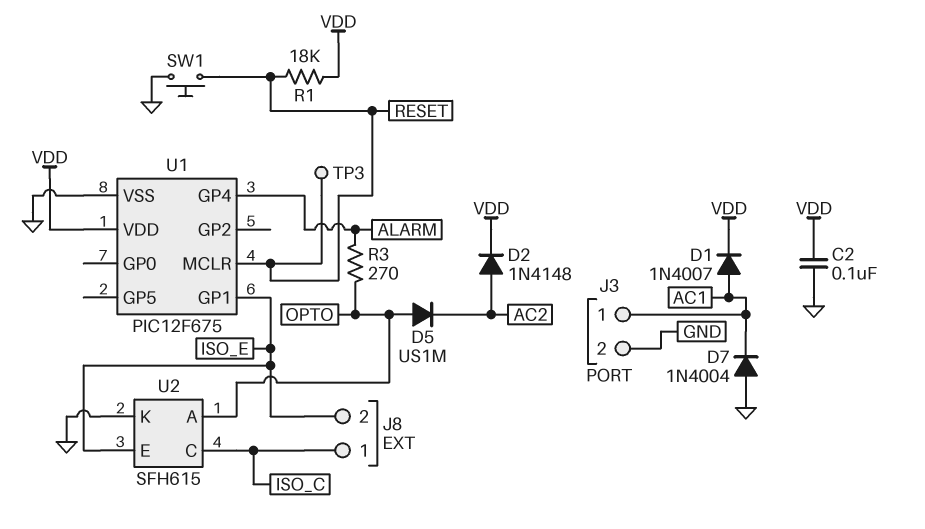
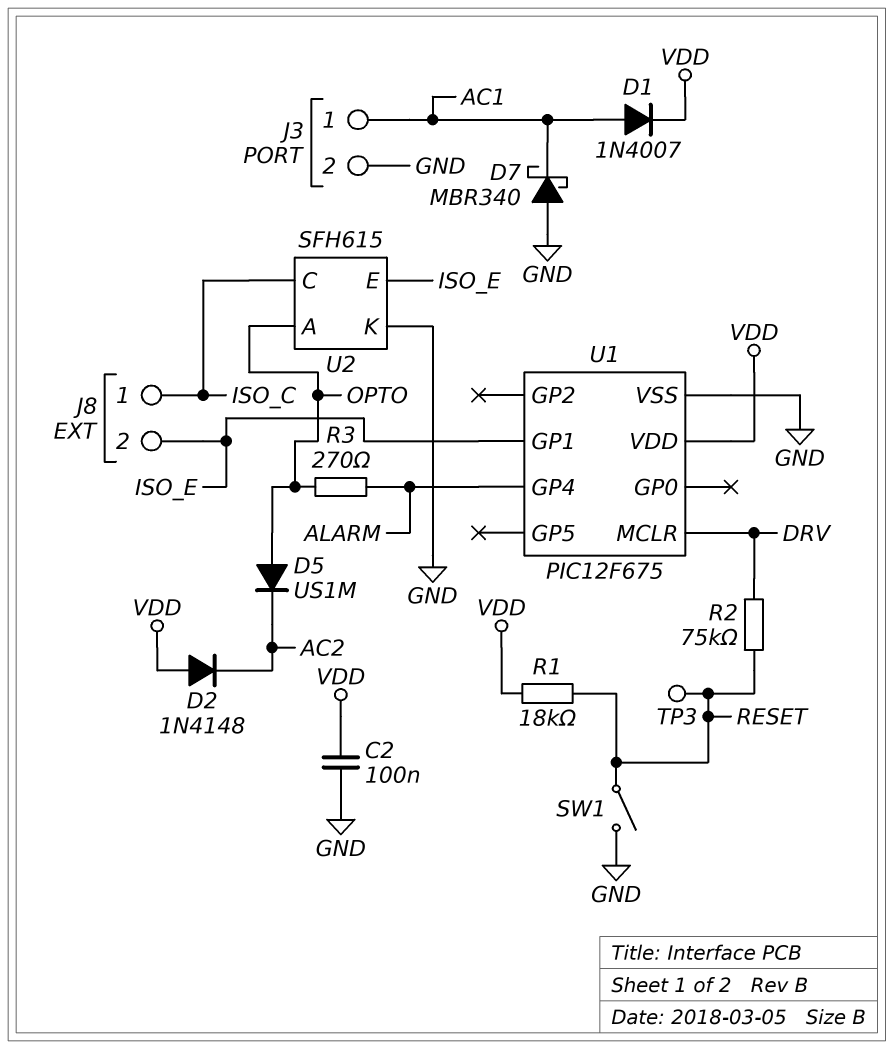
D2: diode 1N4148 (A AC2, K VDD) -> diode 1N4148 (A VDD, K AC2)
D7: diode 1N4004 (A GND, K AC1) -> schottky MBR340 (A GND, K AC1)
R2: none -> 75k (DRV, RESET)
SW1: button (GND, RESET) -> switch (GND, RESET)
U1 pin MCLR: RESET -> DRV

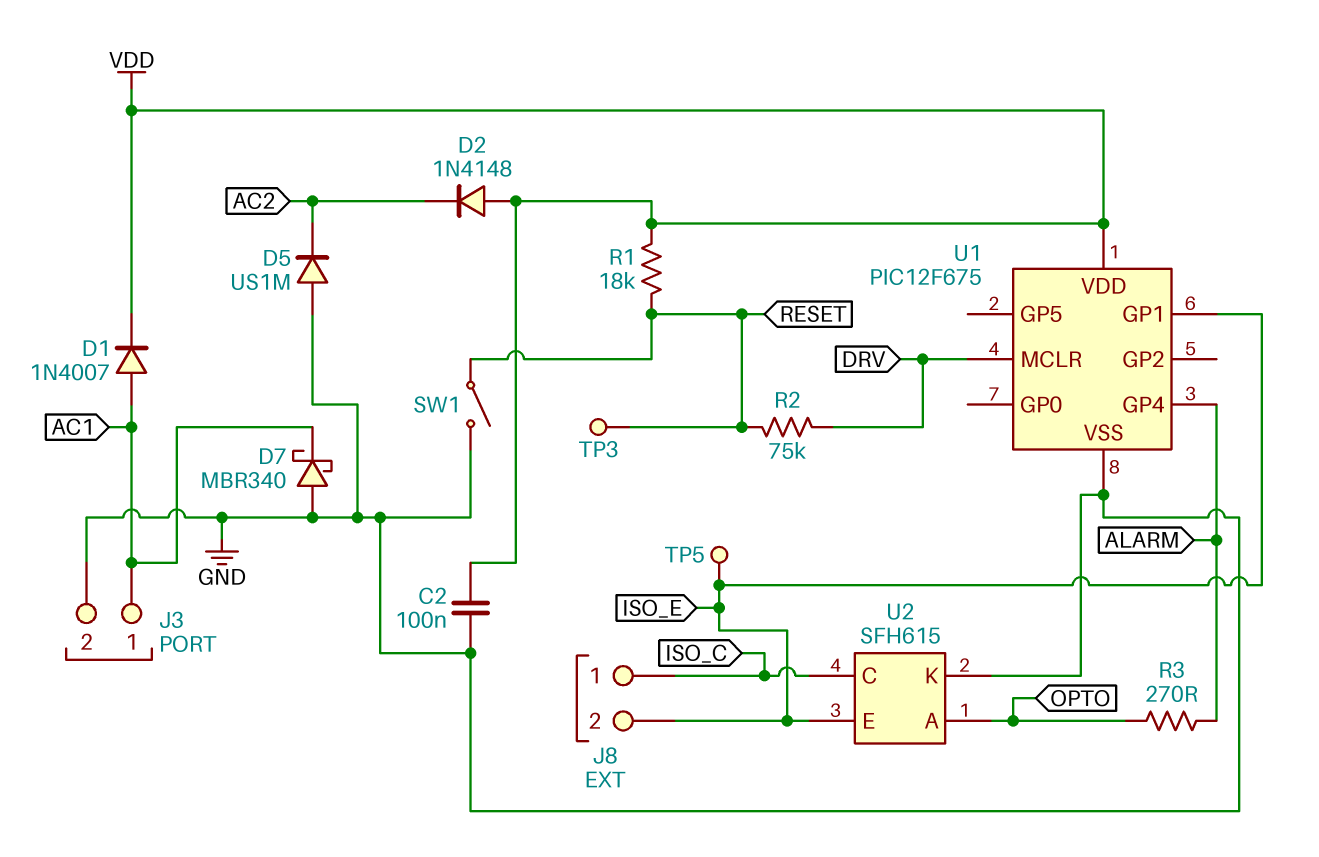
D5: diode US1M (A OPTO, K AC2) -> diode US1M (A GND, K AC2)
TP5: none -> test point (ISO_E)

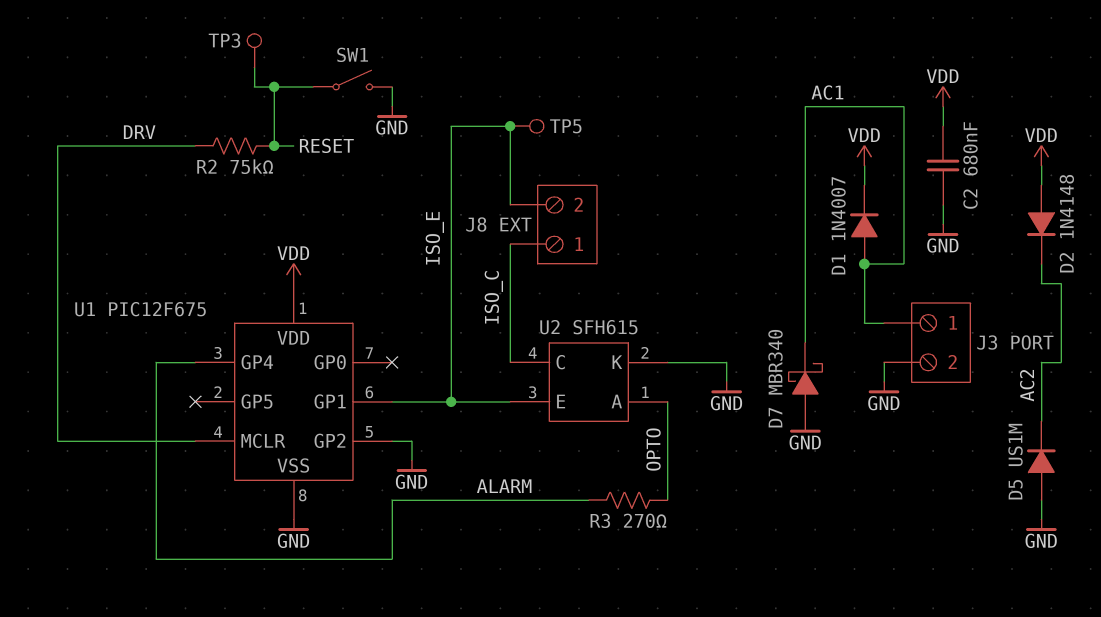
C2: 100nF (GND, VDD) -> 680nF (GND, VDD)
R1: 18k (RESET, VDD) -> none
U1 pin GP2: none -> GND

